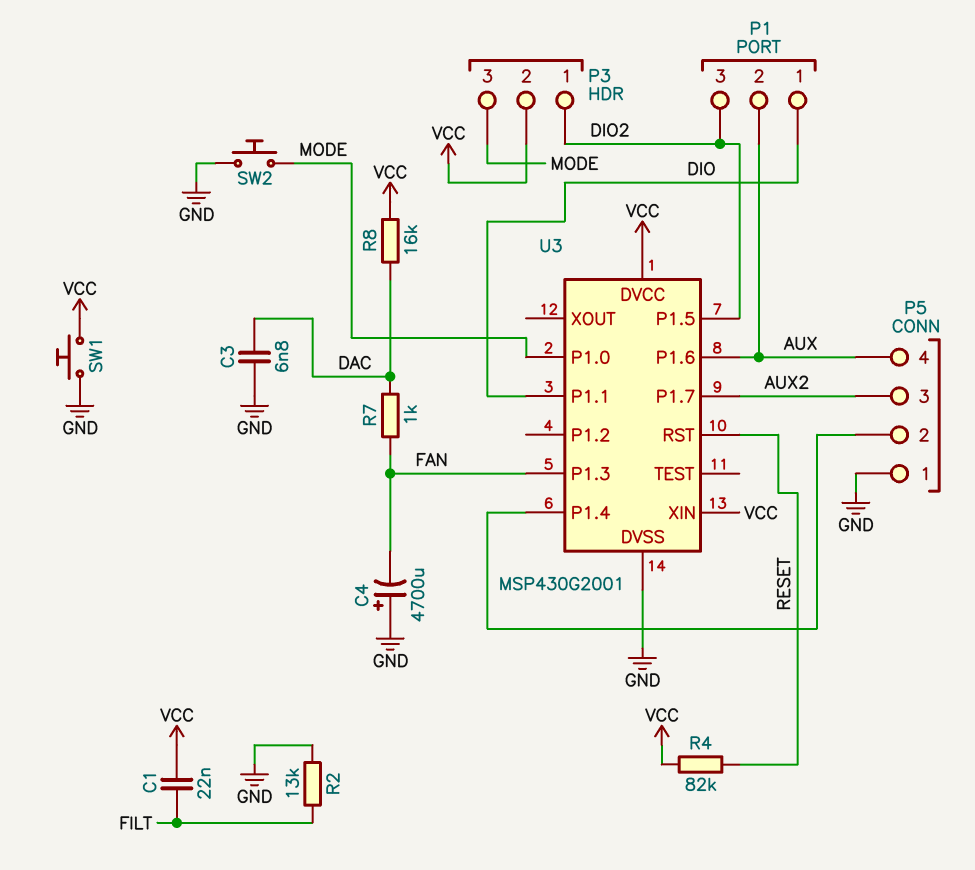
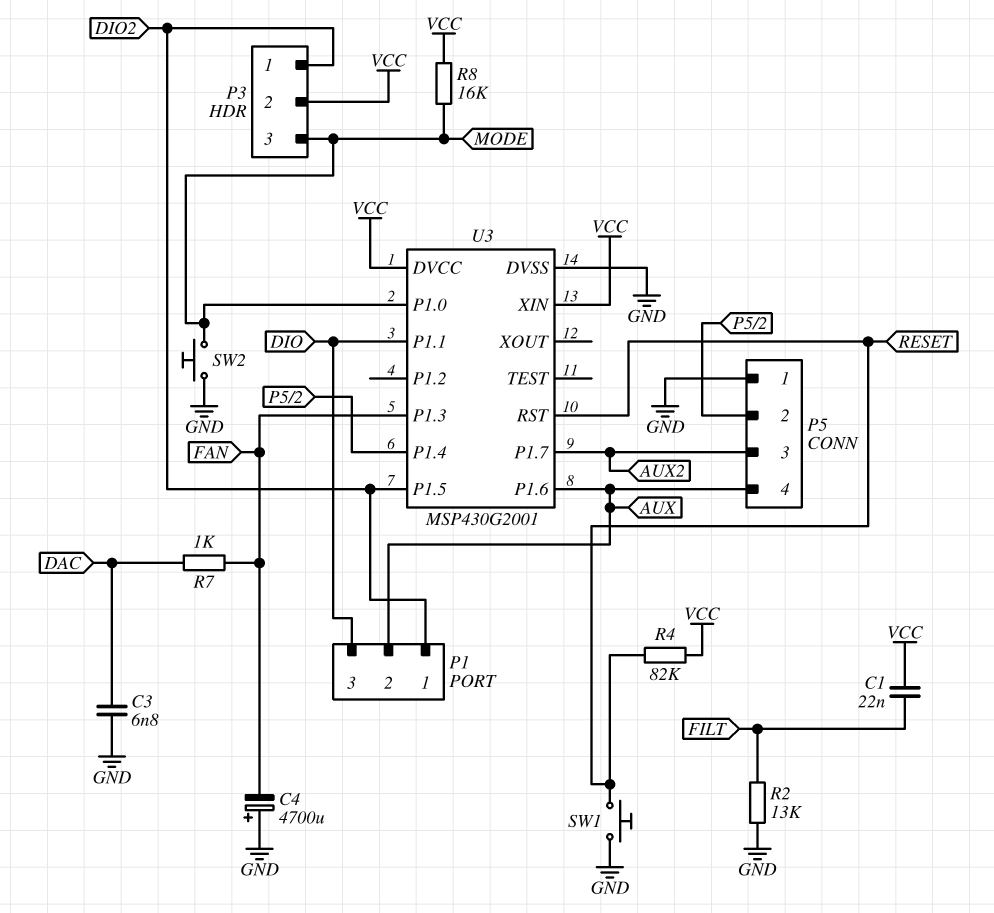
P1 pin 1: DIO -> DIO2
P1 pin 3: DIO2 -> DIO
R8: 16k (DAC, VCC) -> 16k (MODE, VCC)
SW1: button (GND, VCC) -> button (GND, RESET)

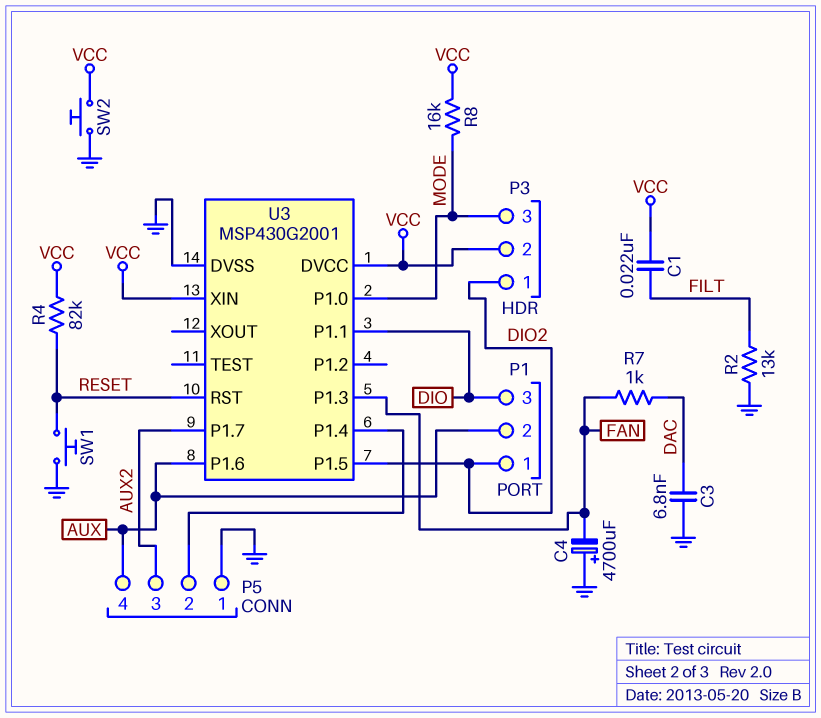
SW2: button (GND, MODE) -> button (GND, VCC)

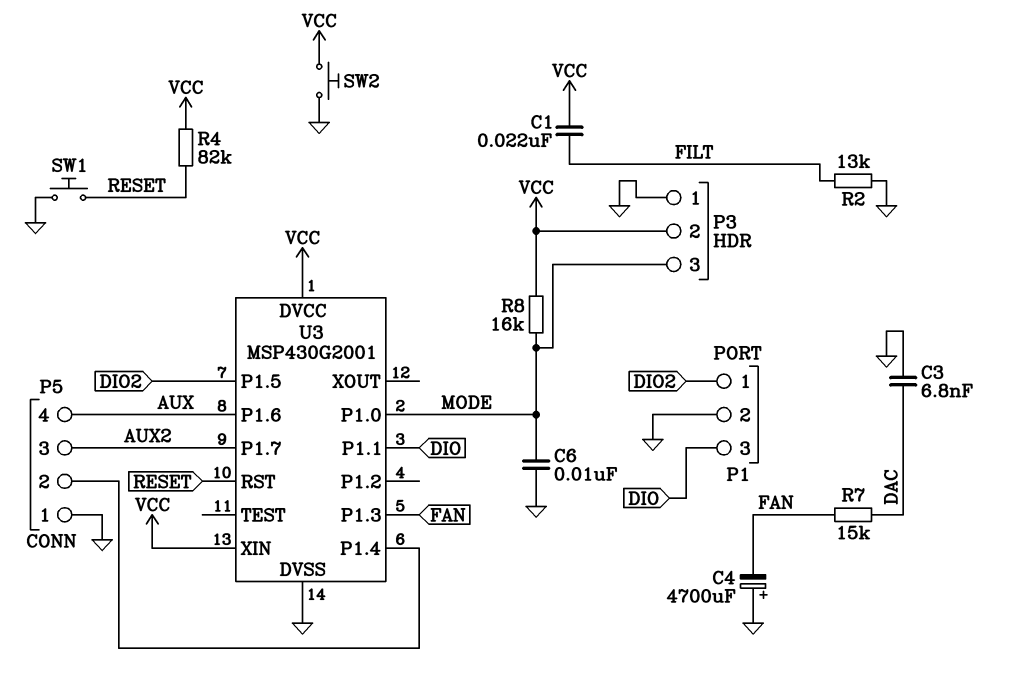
C6: none -> 10nF (GND, MODE)
P1 pin 2: AUX -> GND
P3 pin 1: DIO2 -> GND
R7: 1k (DAC, FAN) -> 15k (DAC, FAN)

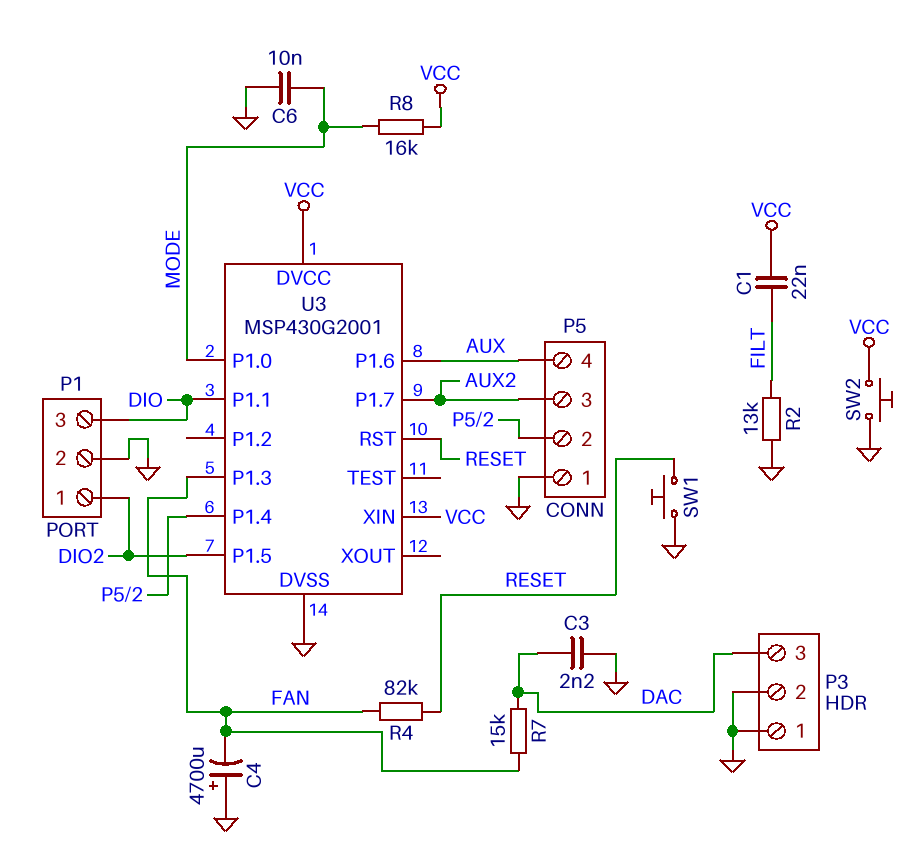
C3: 6.8nF (DAC, GND) -> 2.2nF (DAC, GND)
P3 pin 2: VCC -> GND
P3 pin 3: MODE -> DAC
R4: 82k (RESET, VCC) -> 82k (FAN, RESET)

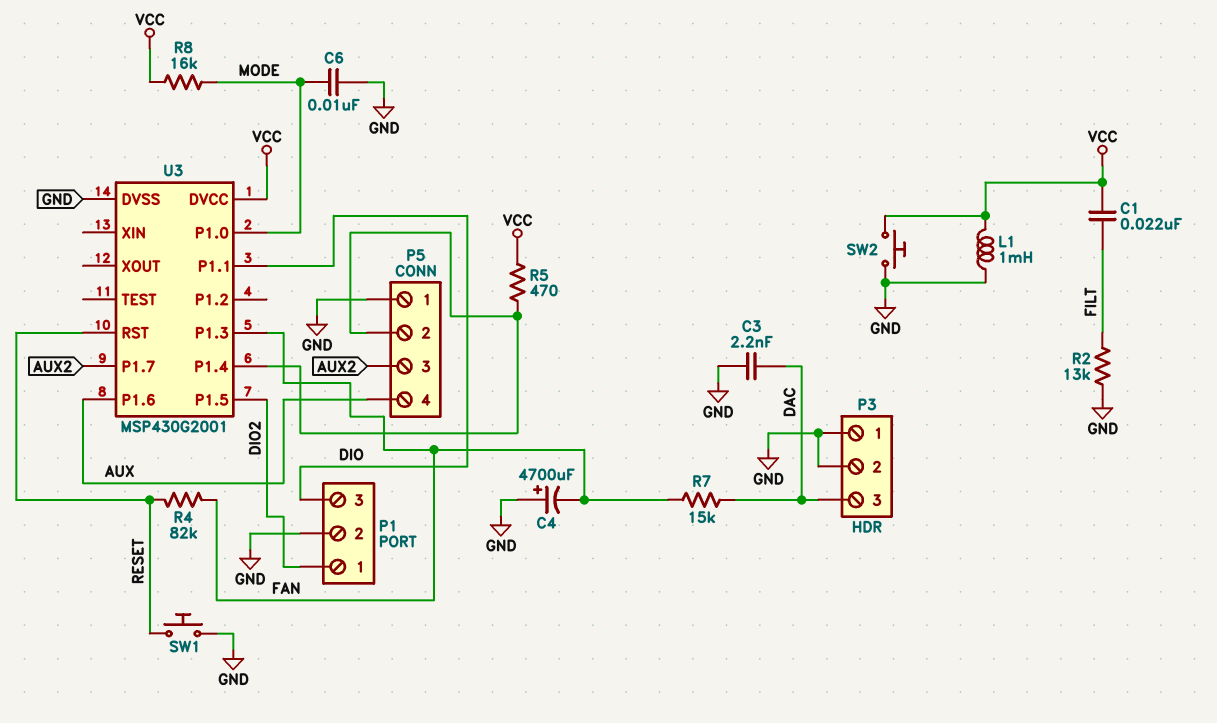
L1: none -> 1mH (GND, VCC)
R5: none -> 470 (P5/2, VCC)
U3 pin XIN: VCC -> none

